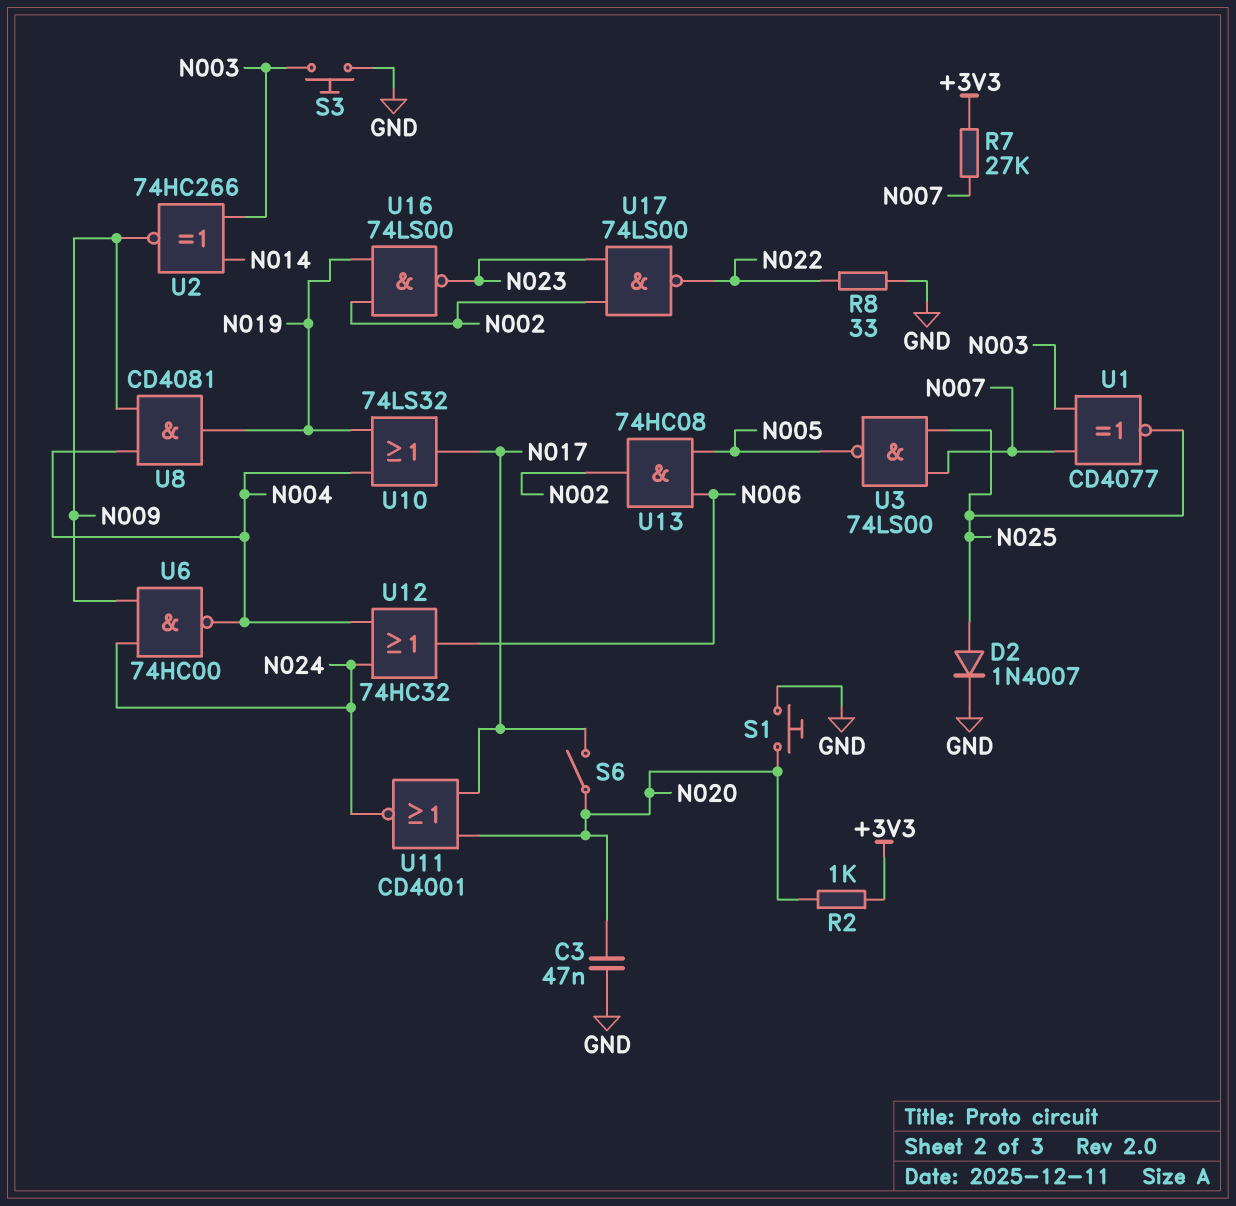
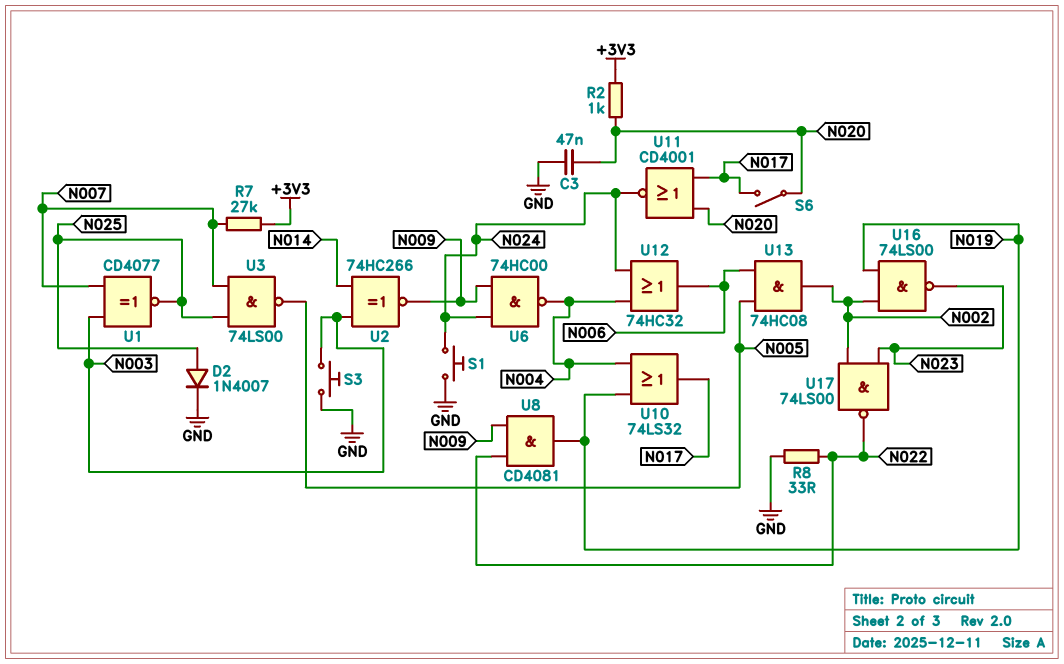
S1: button (GND, N020) -> button (GND, N024)
U8: AND CD4081 (in N004, in N009, out N019) -> AND CD4081 (in N009, in N022, out N019)

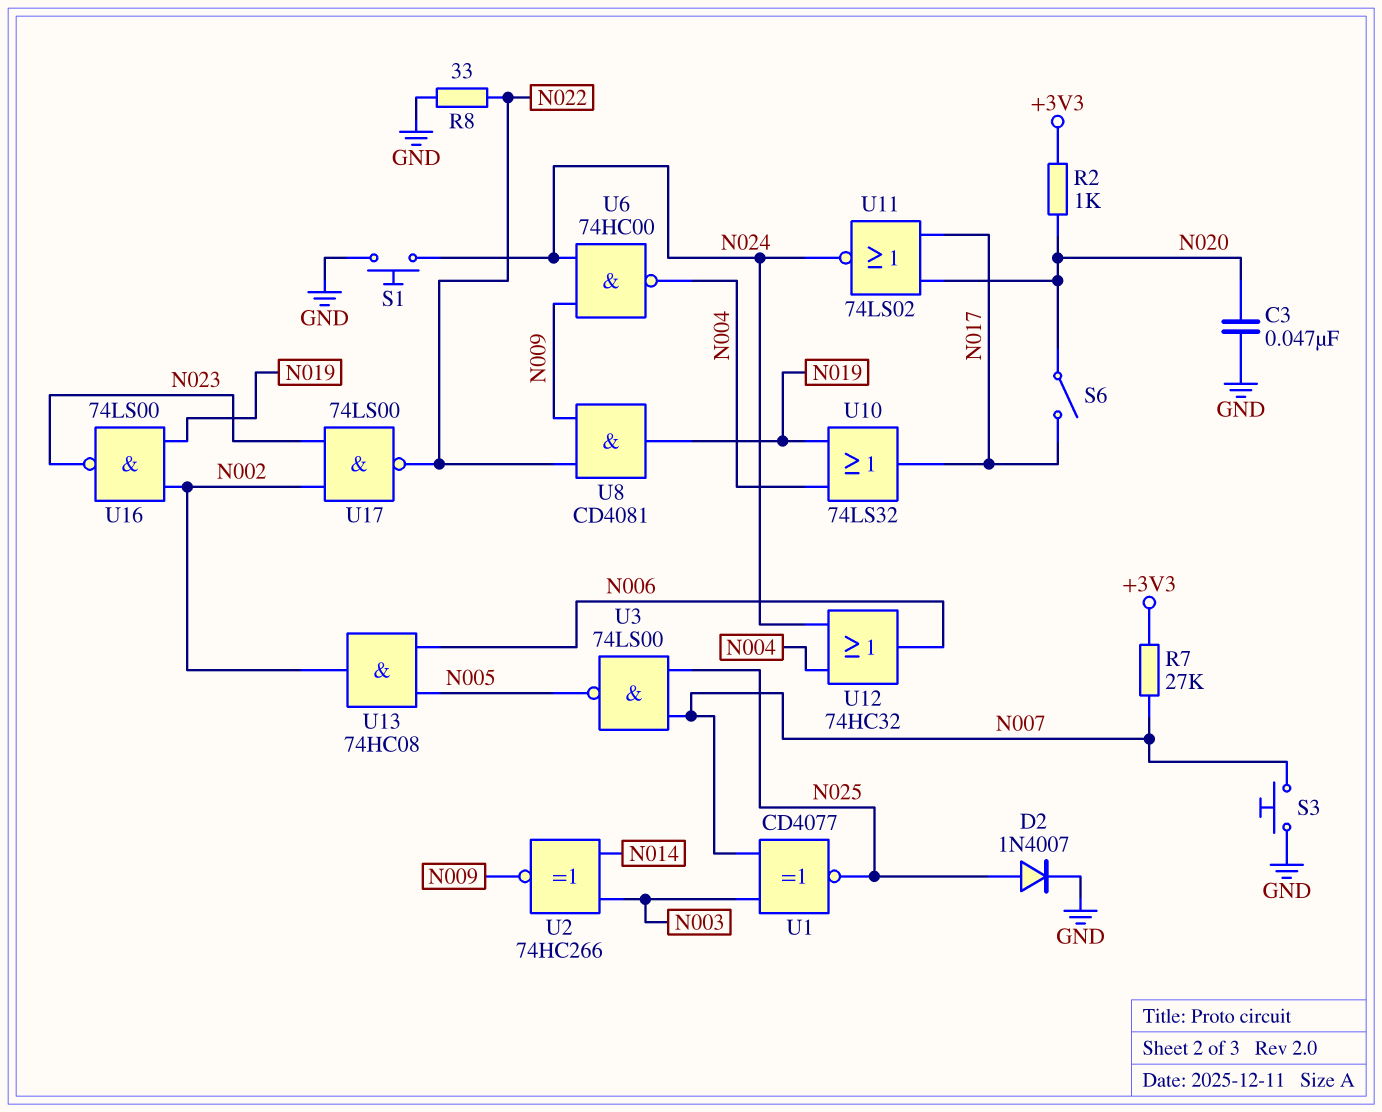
S3: button (GND, N003) -> button (GND, N007)
U11: NOR CD4001 (in N017, in N020, out N024) -> NOR 74LS02 (in N017, in N020, out N024)

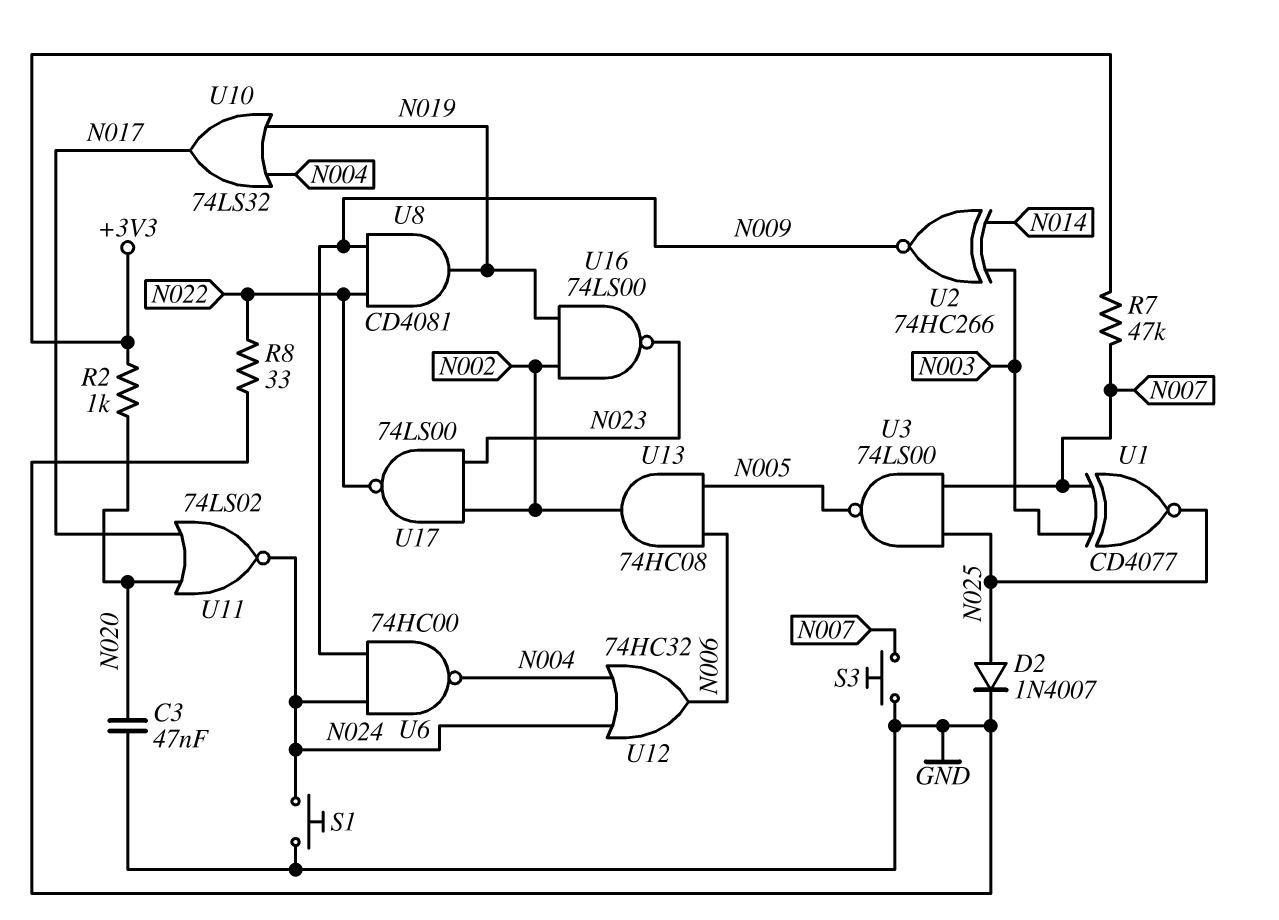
R7: 27k (+3V3, N007) -> 47k (+3V3, N007)
S6: switch (N017, N020) -> none

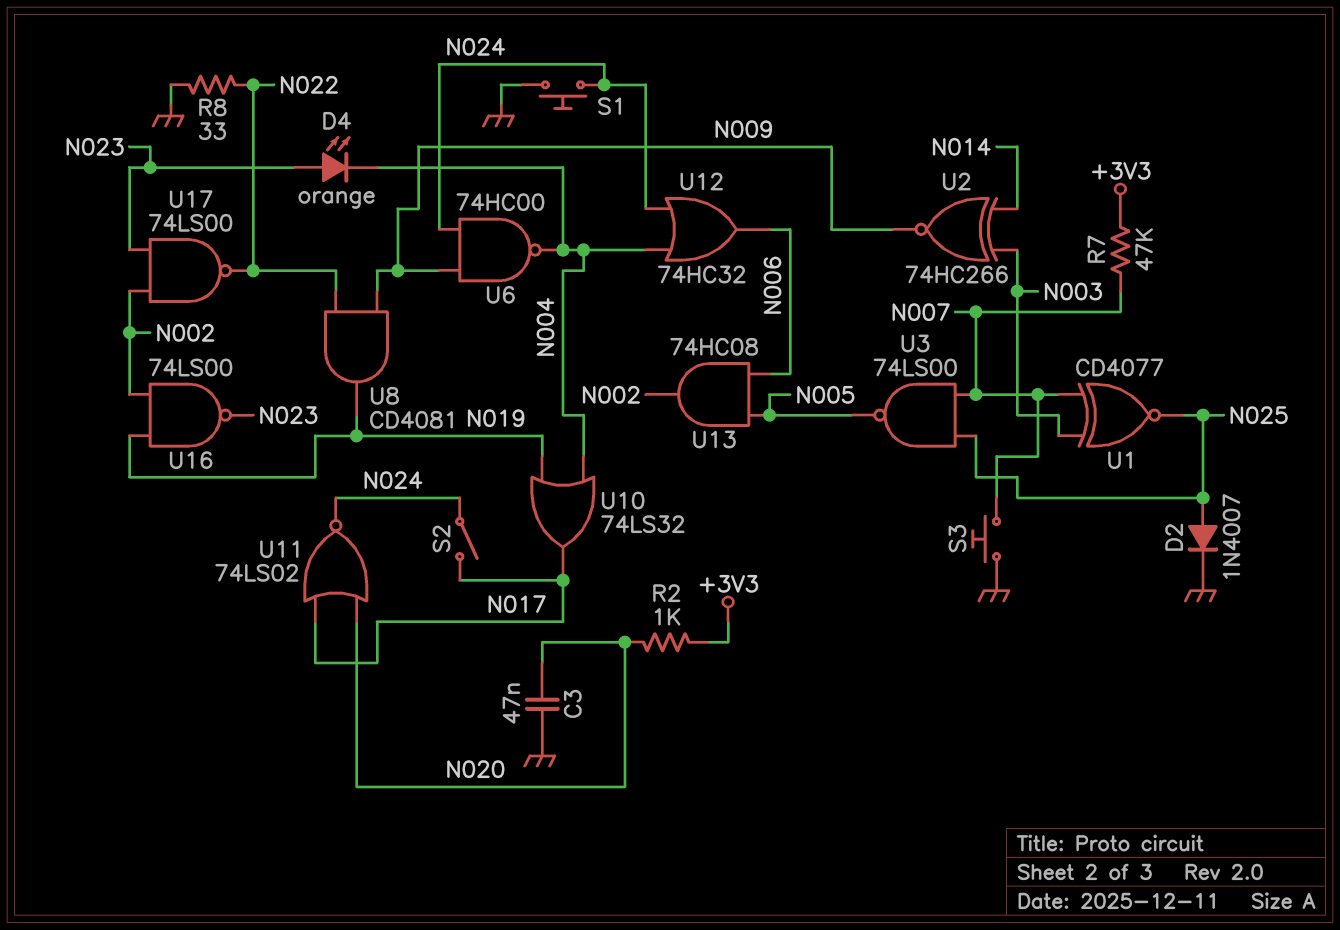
D4: none -> LED orange (A N023, K N004)
S2: none -> switch (N017, N024)

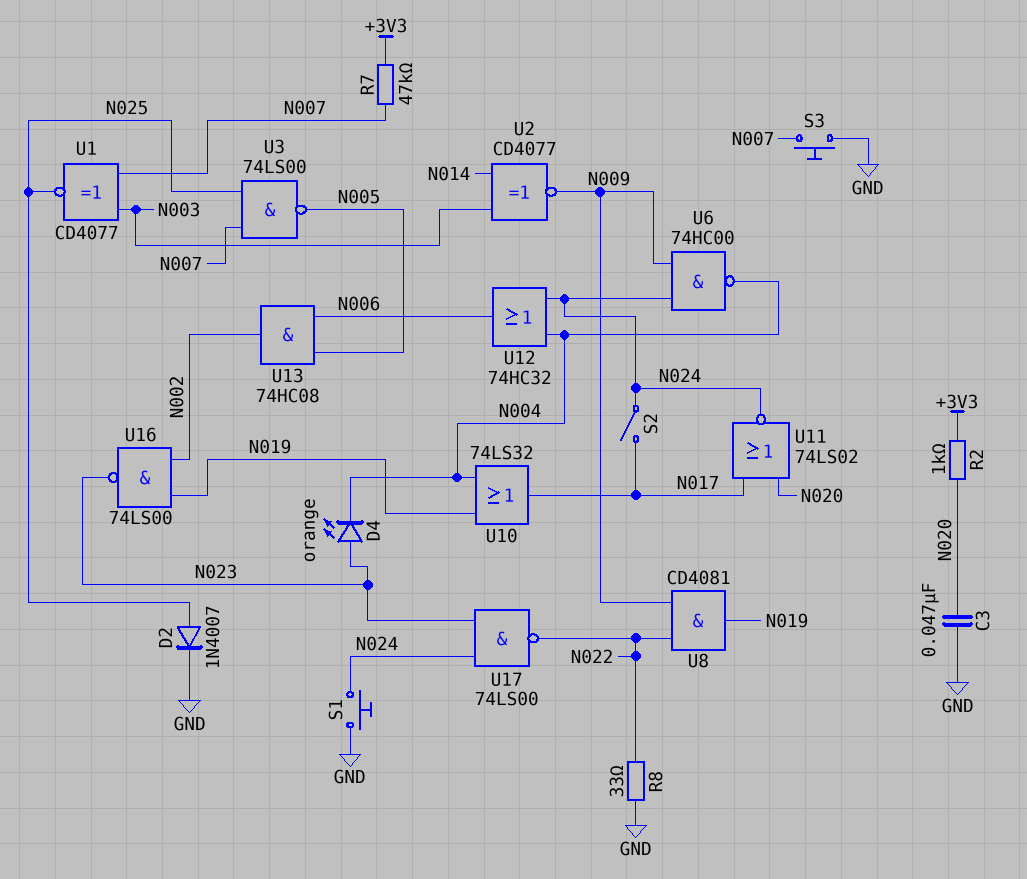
U2: XNOR 74HC266 (in N003, in N014, out N009) -> XNOR CD4077 (in N003, in N014, out N009)
U17: NAND 74LS00 (in N002, in N023, out N022) -> NAND 74LS00 (in N023, in N024, out N022)

